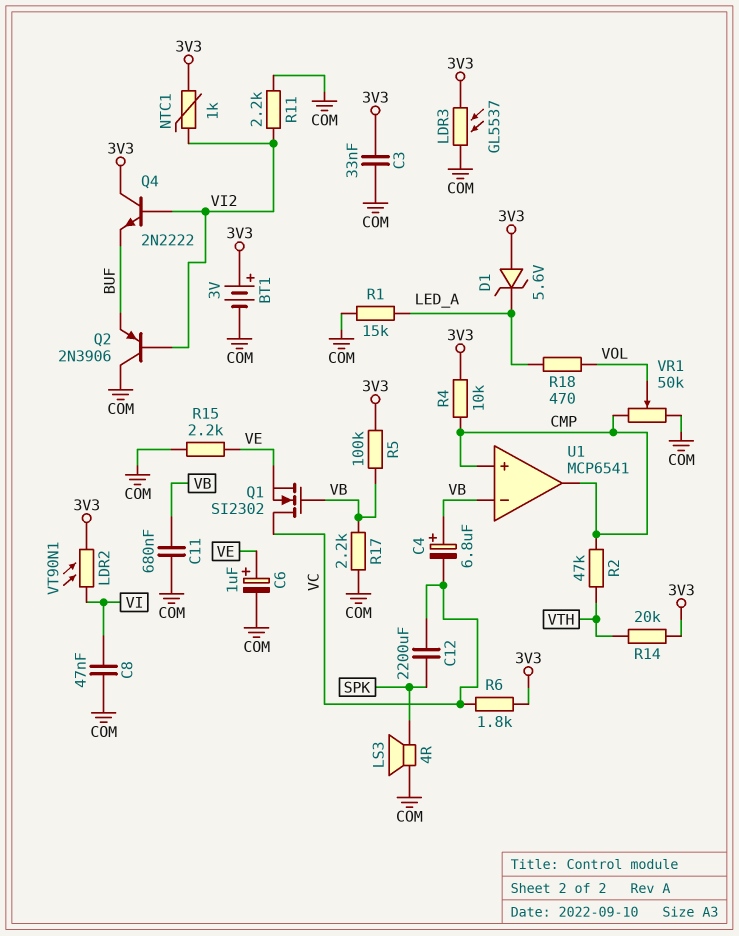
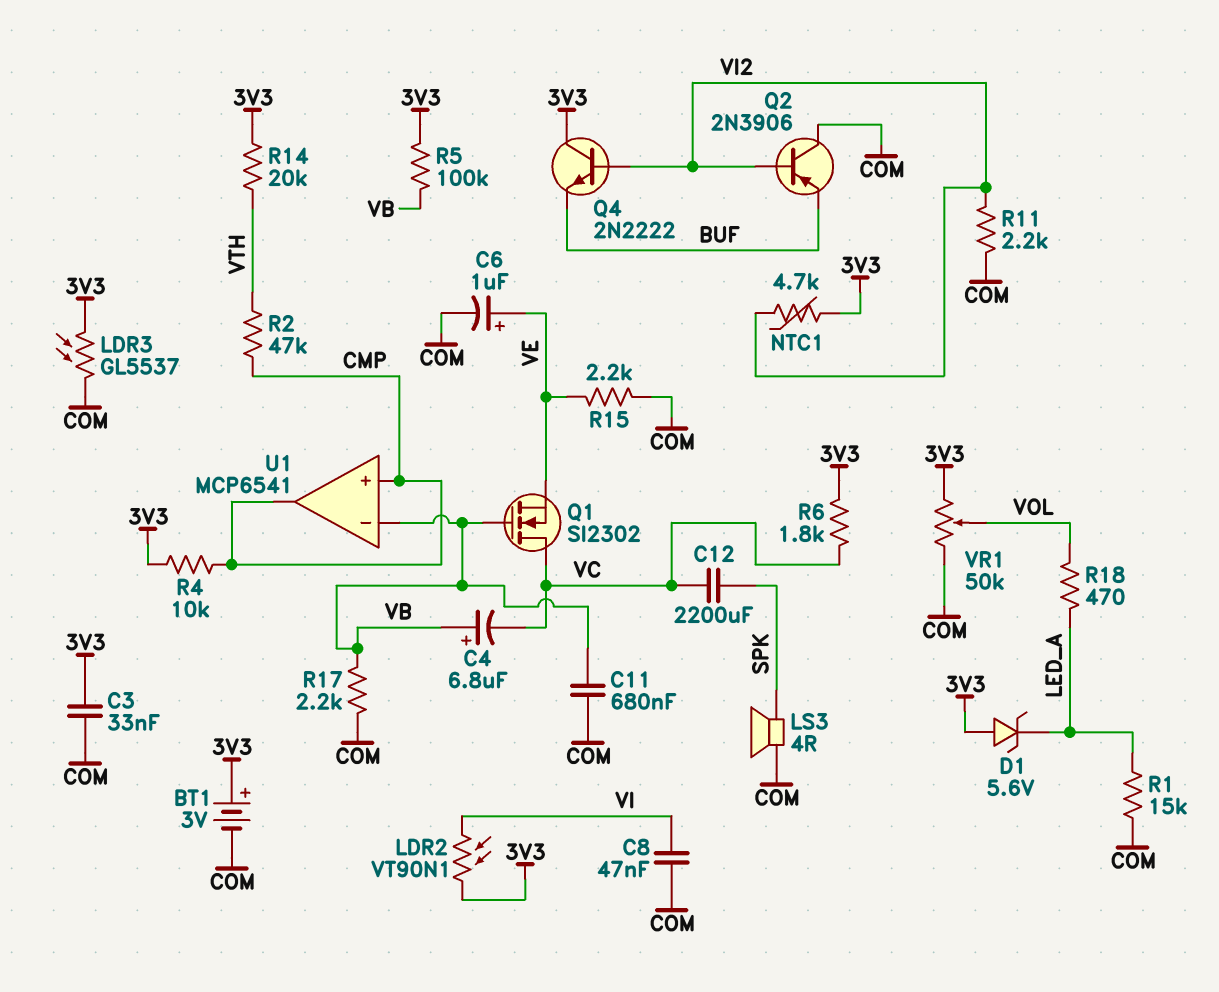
NTC1: 1k (3V3, VI2) -> 4.7k (3V3, VI2)
VR1: 50k (CMP, COM, wiper VOL) -> 50k (3V3, COM, wiper VOL)

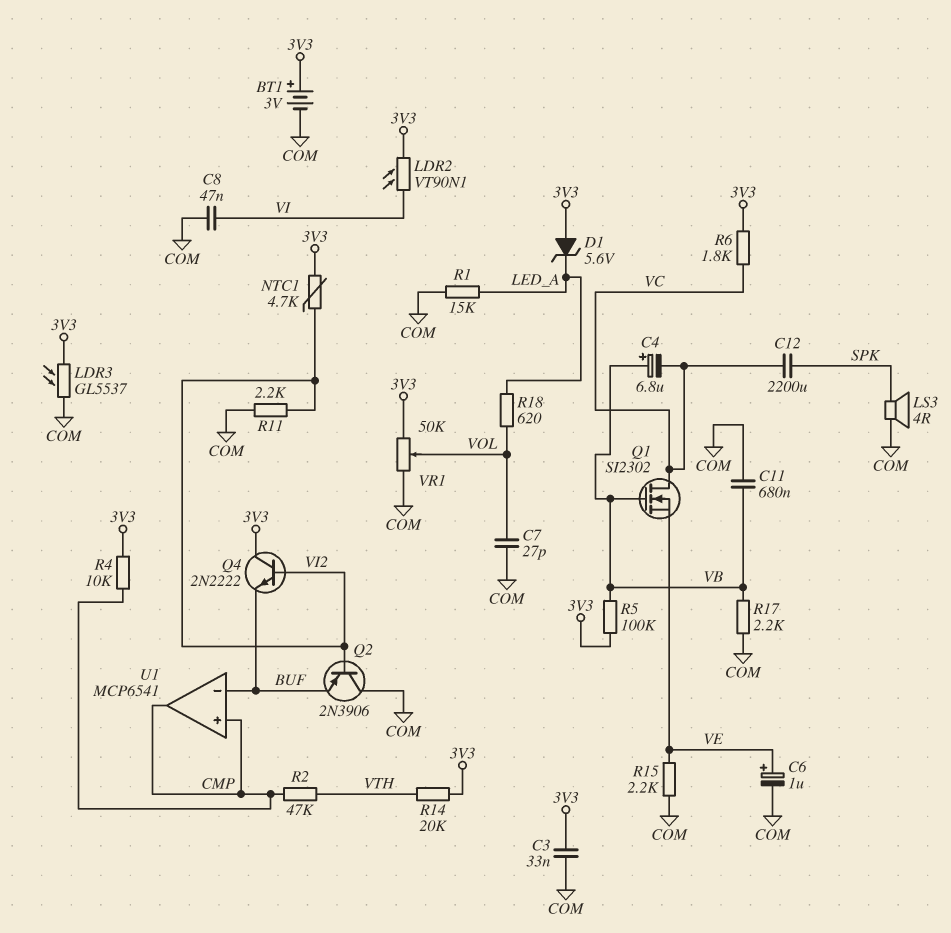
C7: none -> 27pF (COM, VOL)
R18: 470 (LED_A, VOL) -> 620 (LED_A, VOL)
U1 pin in-: VB -> BUF

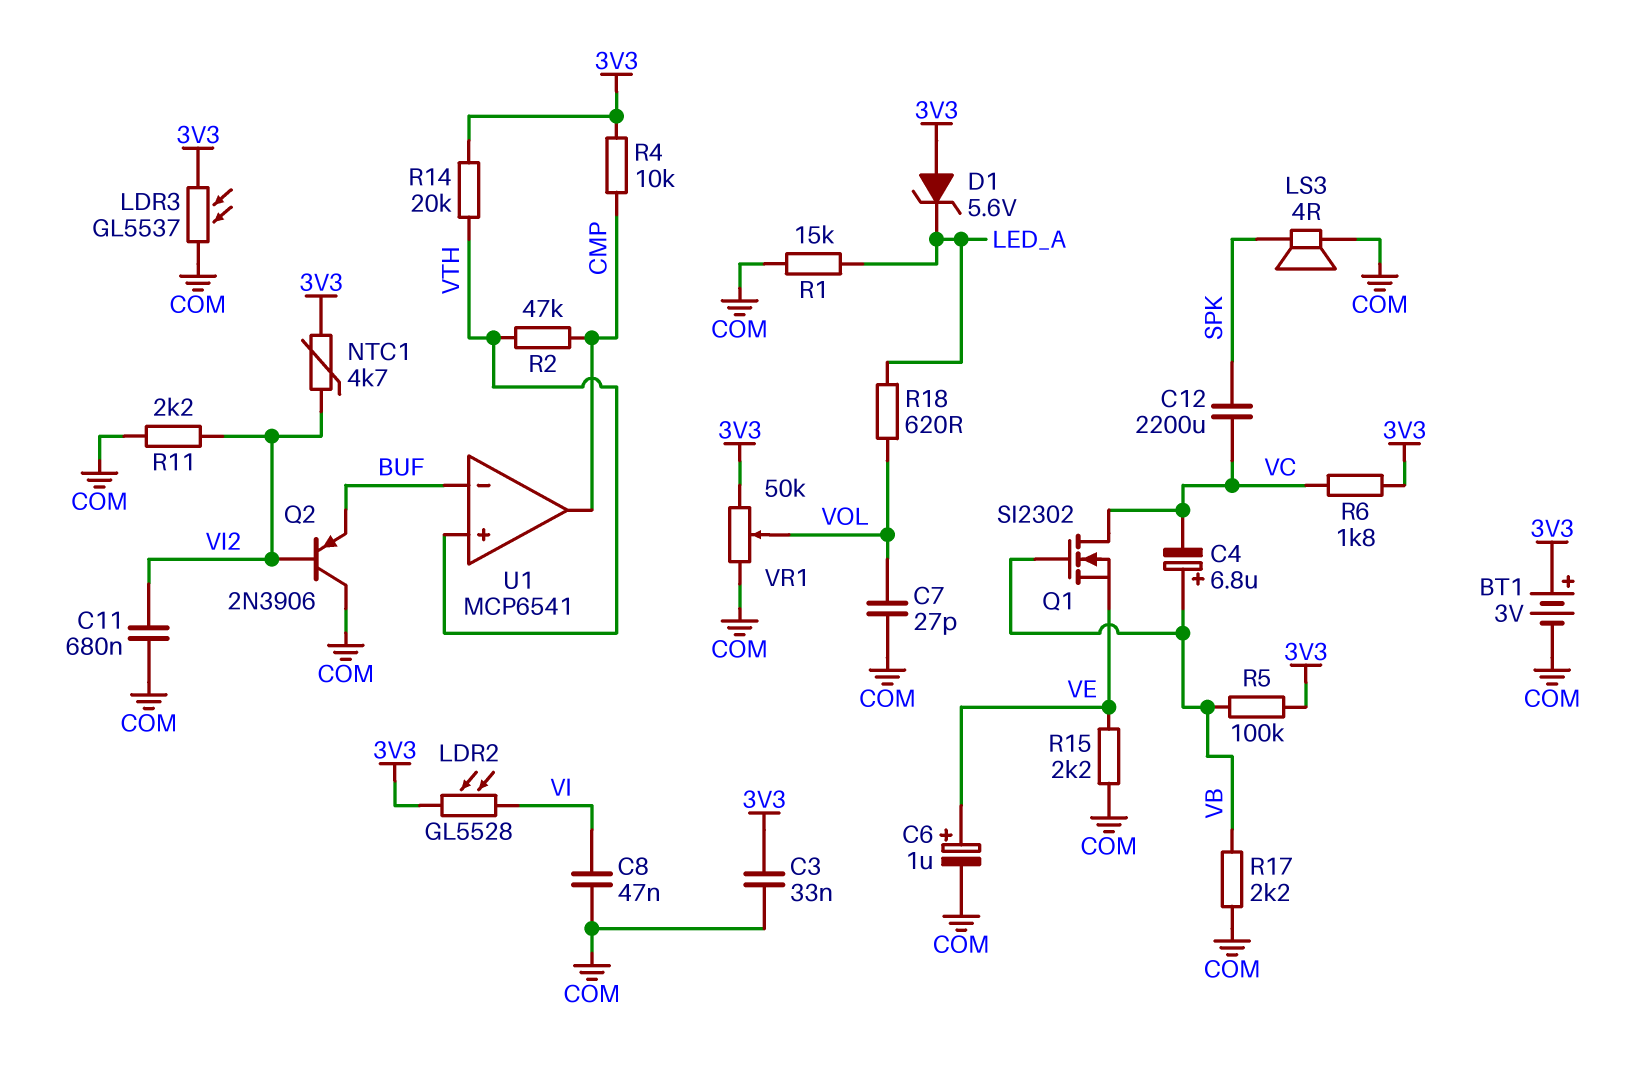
C11: 680nF (COM, VB) -> 680nF (COM, VI2)
LDR2: VT90N1 (3V3, VI) -> GL5528 (3V3, VI)
Q4: NPN 2N2222 (B VI2, C 3V3, E BUF) -> none
U1 pin in+: CMP -> VTH

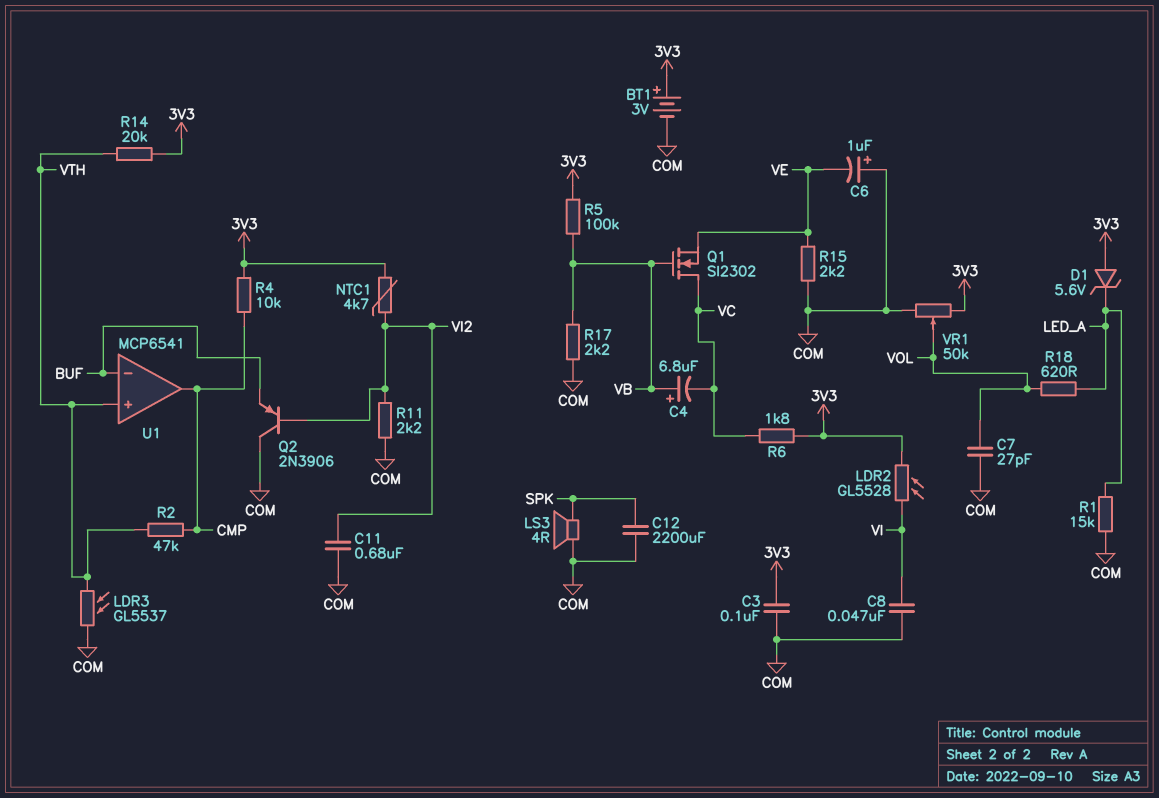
C3: 33nF (3V3, COM) -> 100nF (3V3, COM)
C6: 1uF (plus VE, minus COM) -> 1uF (plus COM, minus VE)
C12: 2200uF (SPK, VC) -> 2200uF (COM, SPK)
LDR3: GL5537 (3V3, COM) -> GL5537 (COM, VTH)

